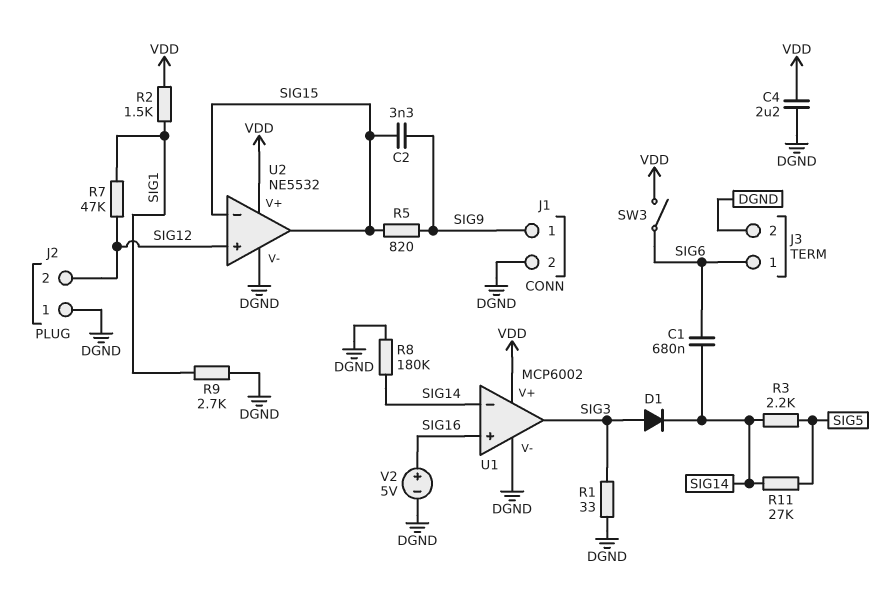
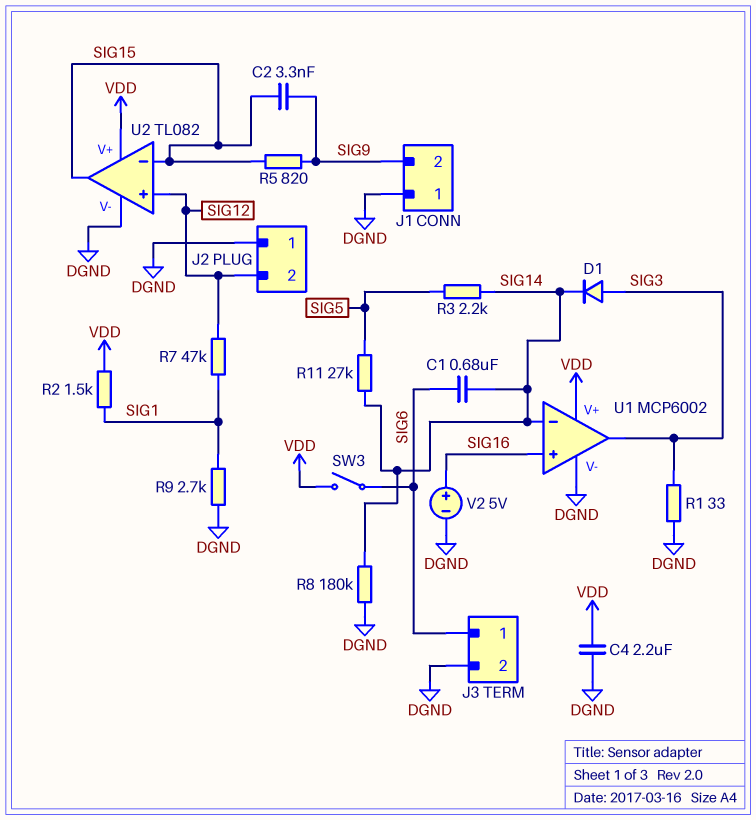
J1 pin 1: SIG9 -> DGND
J1 pin 2: DGND -> SIG9
U2: NE5532 -> TL082

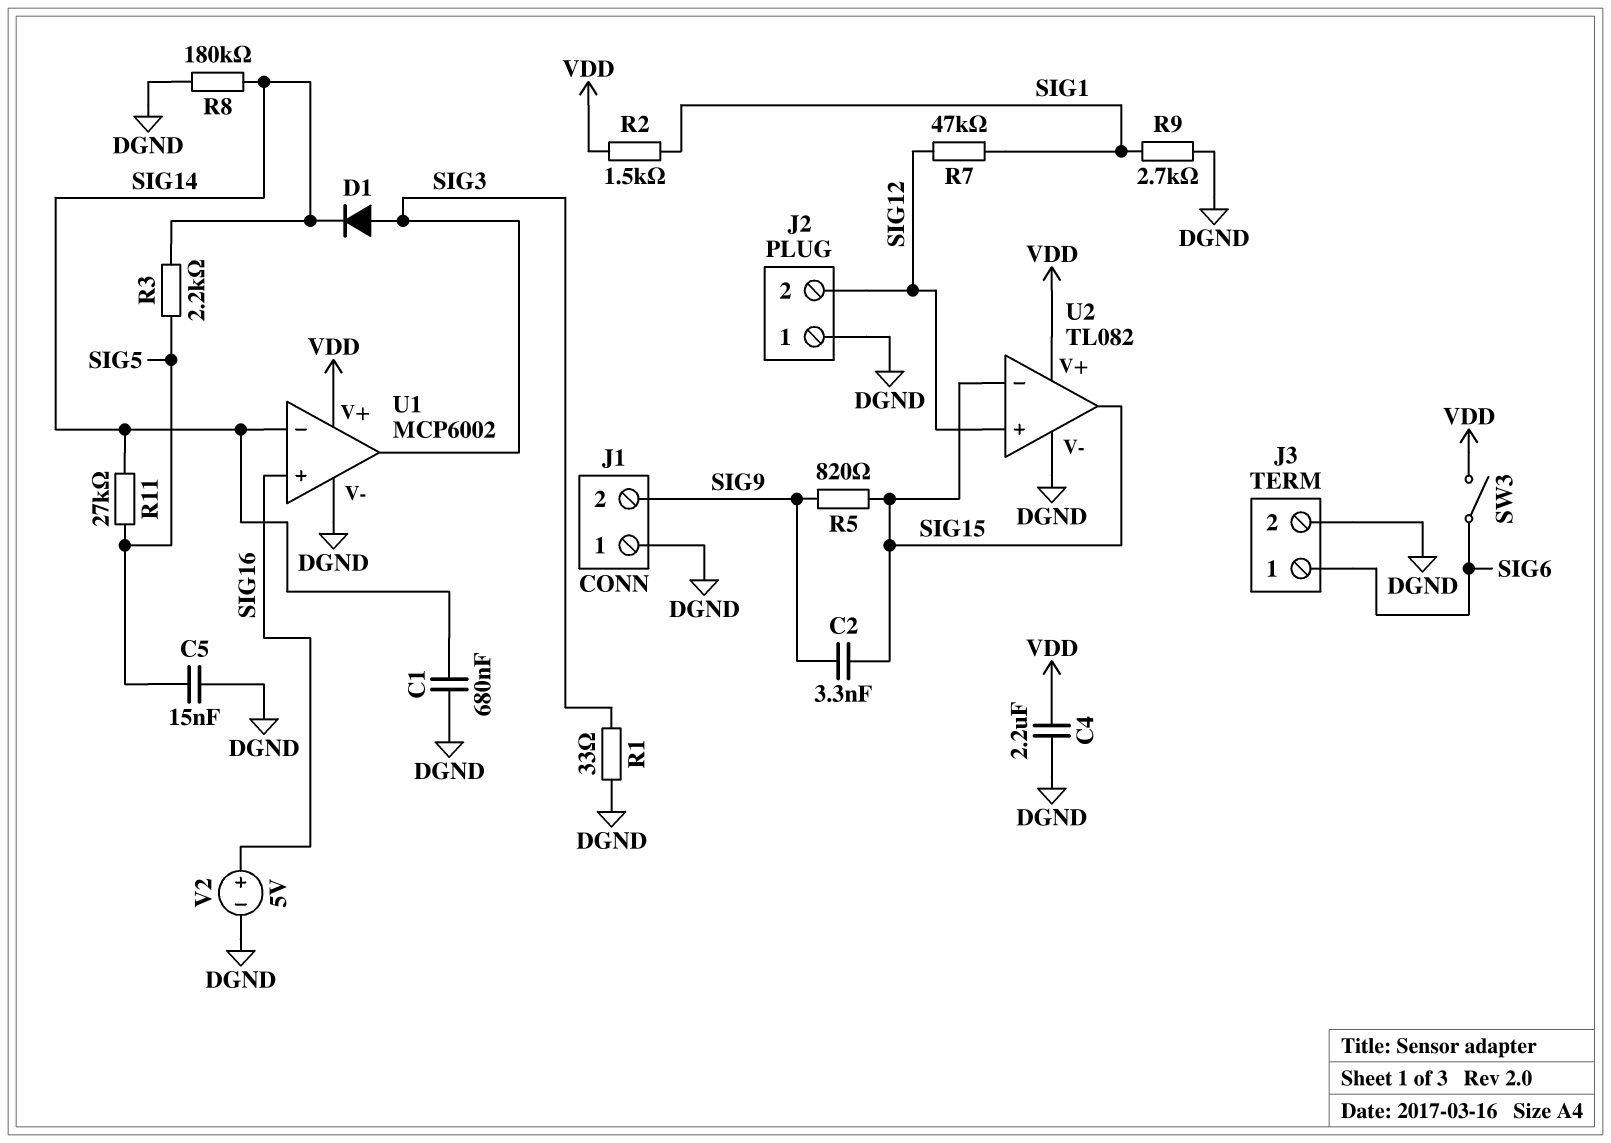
C1: 680nF (SIG6, SIG14) -> 680nF (DGND, SIG14)
C5: none -> 15nF (DGND, SIG5)

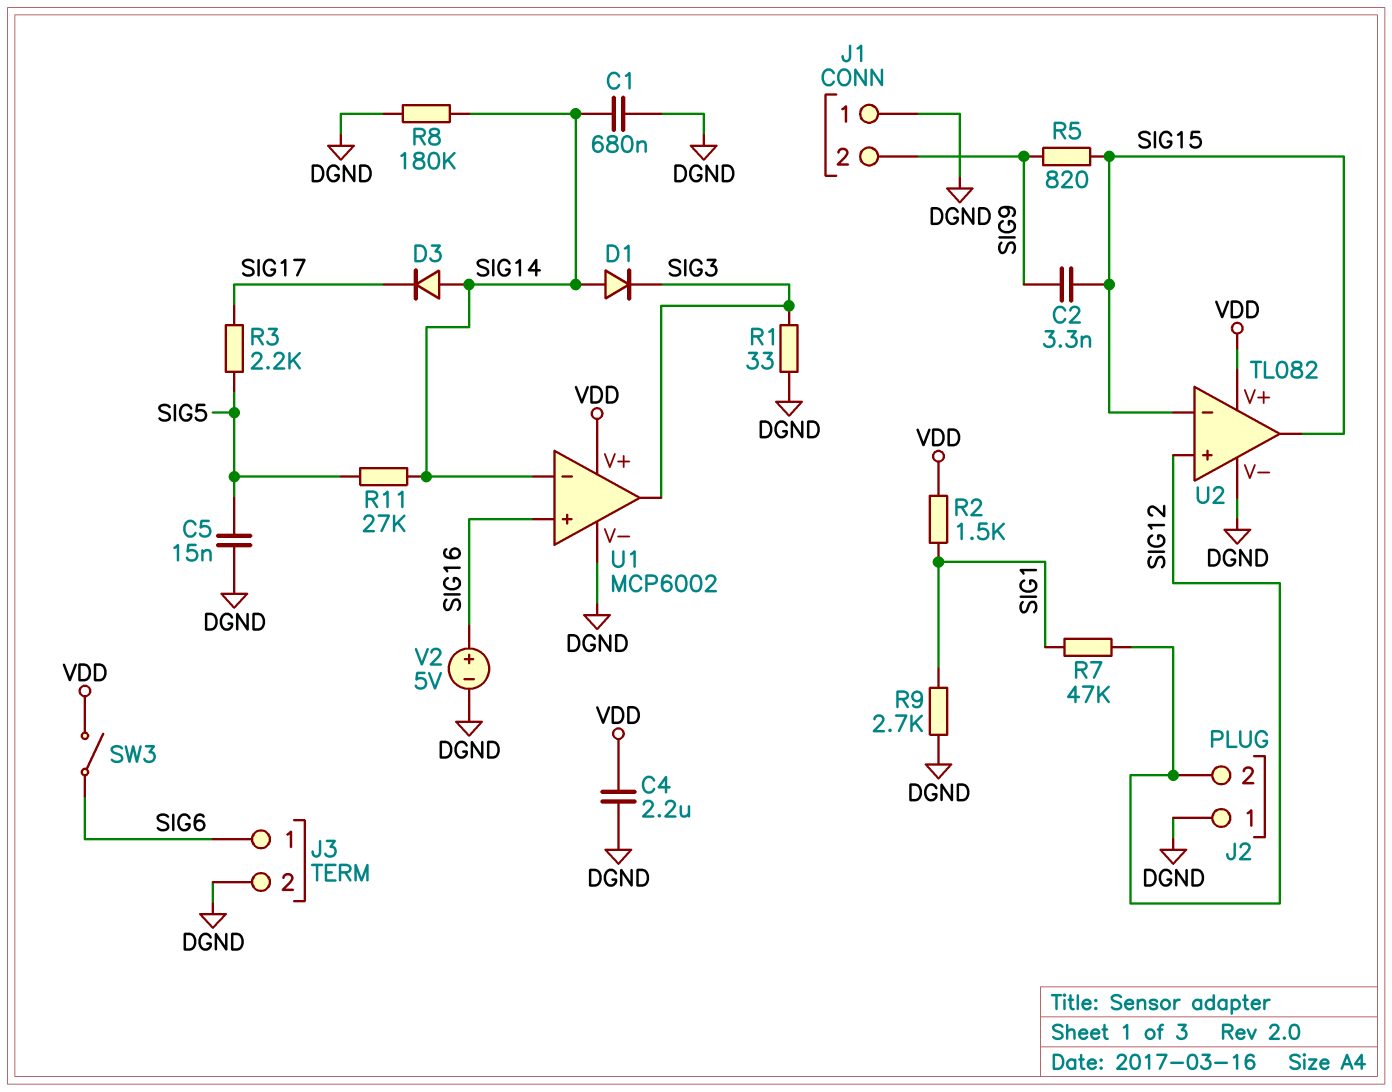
D1: diode (A SIG3, K SIG14) -> diode (A SIG14, K SIG3)
D3: none -> diode (A SIG14, K SIG17)
R3: 2.2k (SIG5, SIG14) -> 2.2k (SIG5, SIG17)

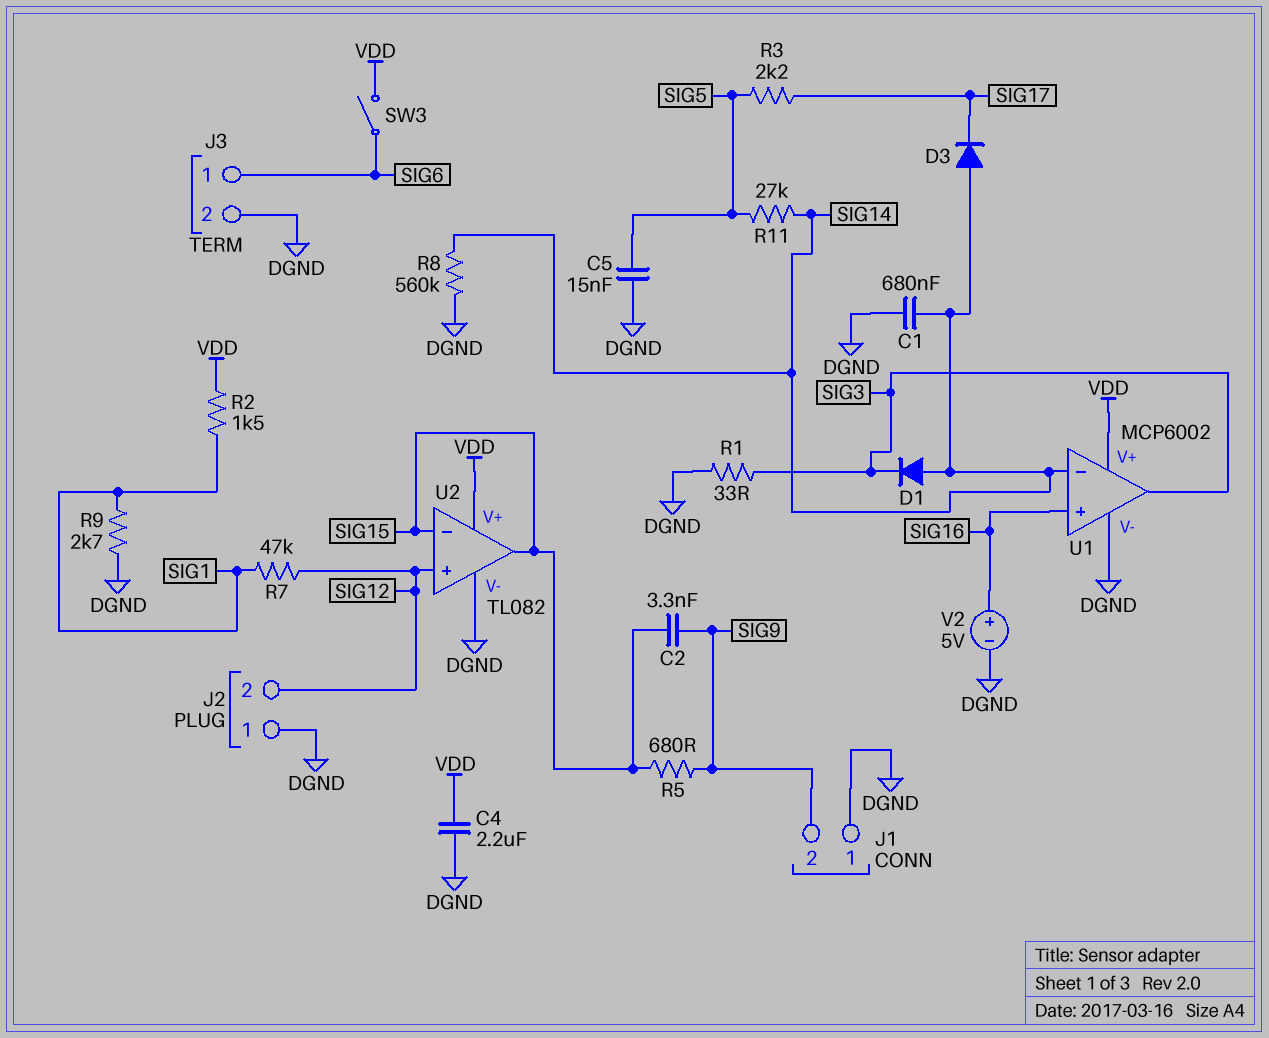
R5: 820 (SIG9, SIG15) -> 680 (SIG9, SIG15)
R8: 180k (DGND, SIG14) -> 560k (DGND, SIG14)

